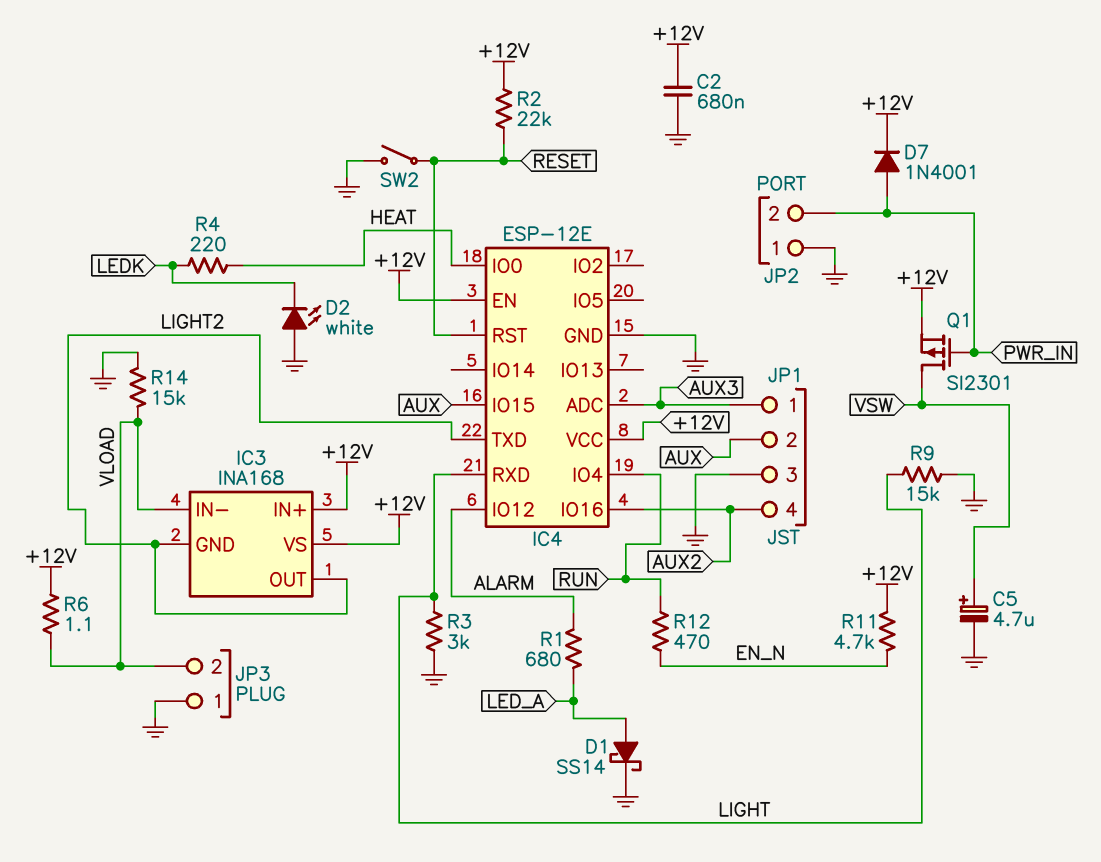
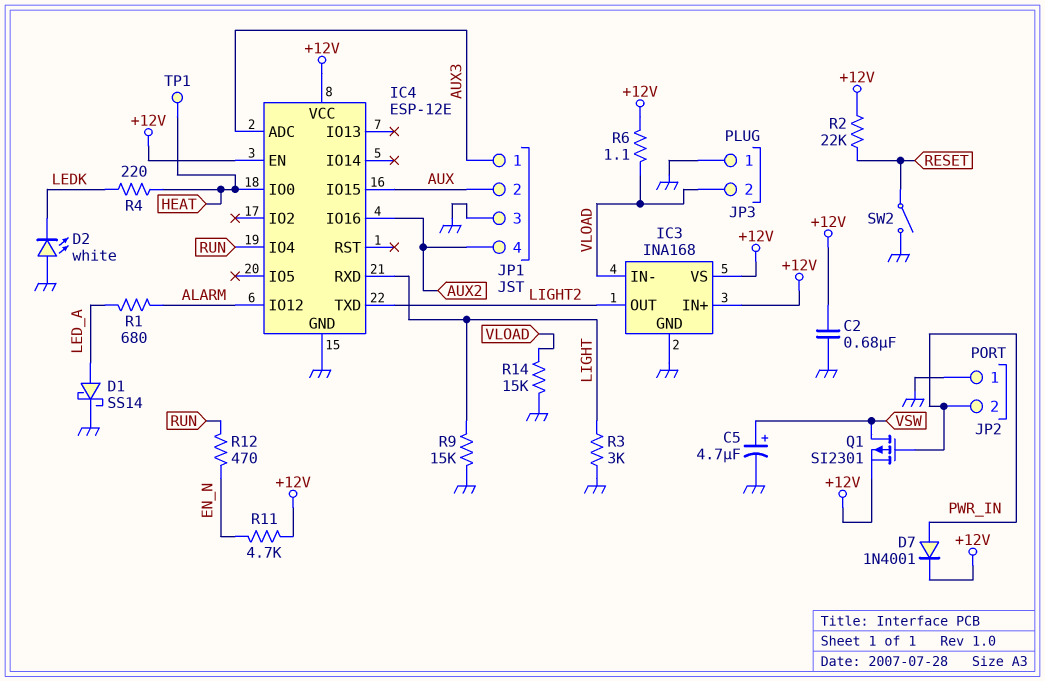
IC3 pin GND: LIGHT2 -> GND
IC4 pin RST: RESET -> none
TP1: none -> test point (HEAT)

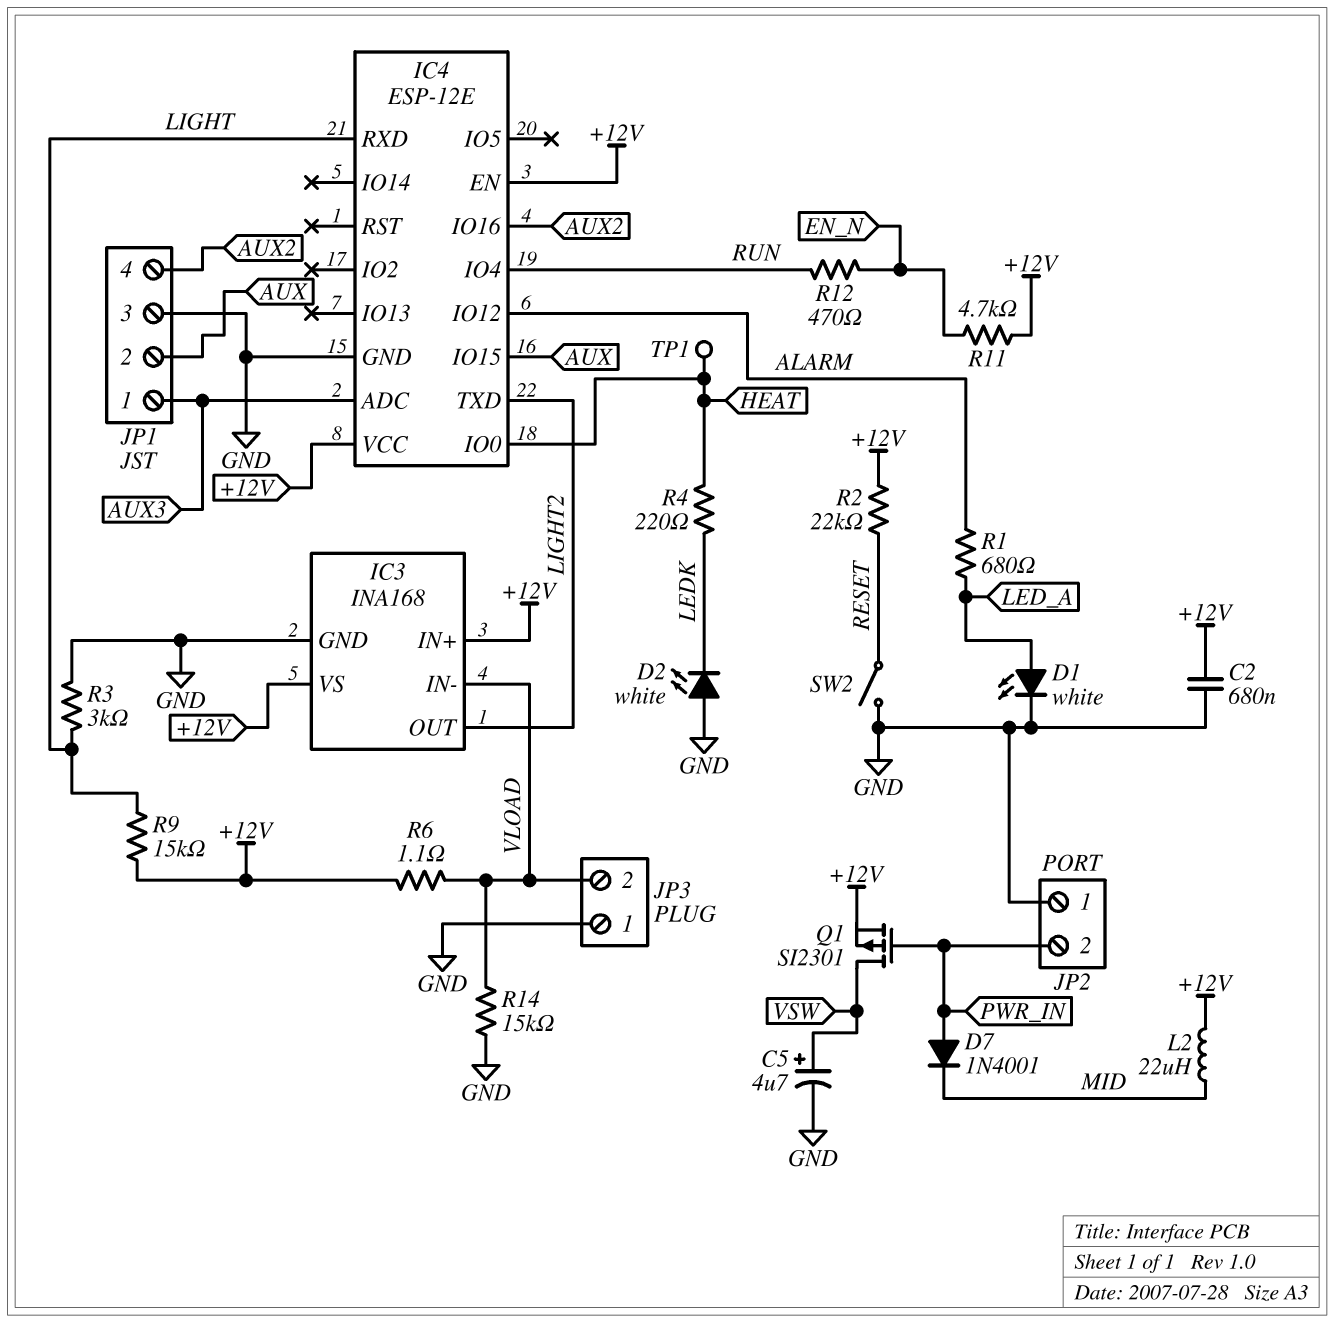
D1: schottky SS14 (A LED_A, K GND) -> LED white (A LED_A, K GND)
D7: diode 1N4001 (A PWR_IN, K +12V) -> diode 1N4001 (A PWR_IN, K MID)
L2: none -> 22uH (+12V, MID)
R9: 15k (GND, LIGHT) -> 15k (+12V, LIGHT)

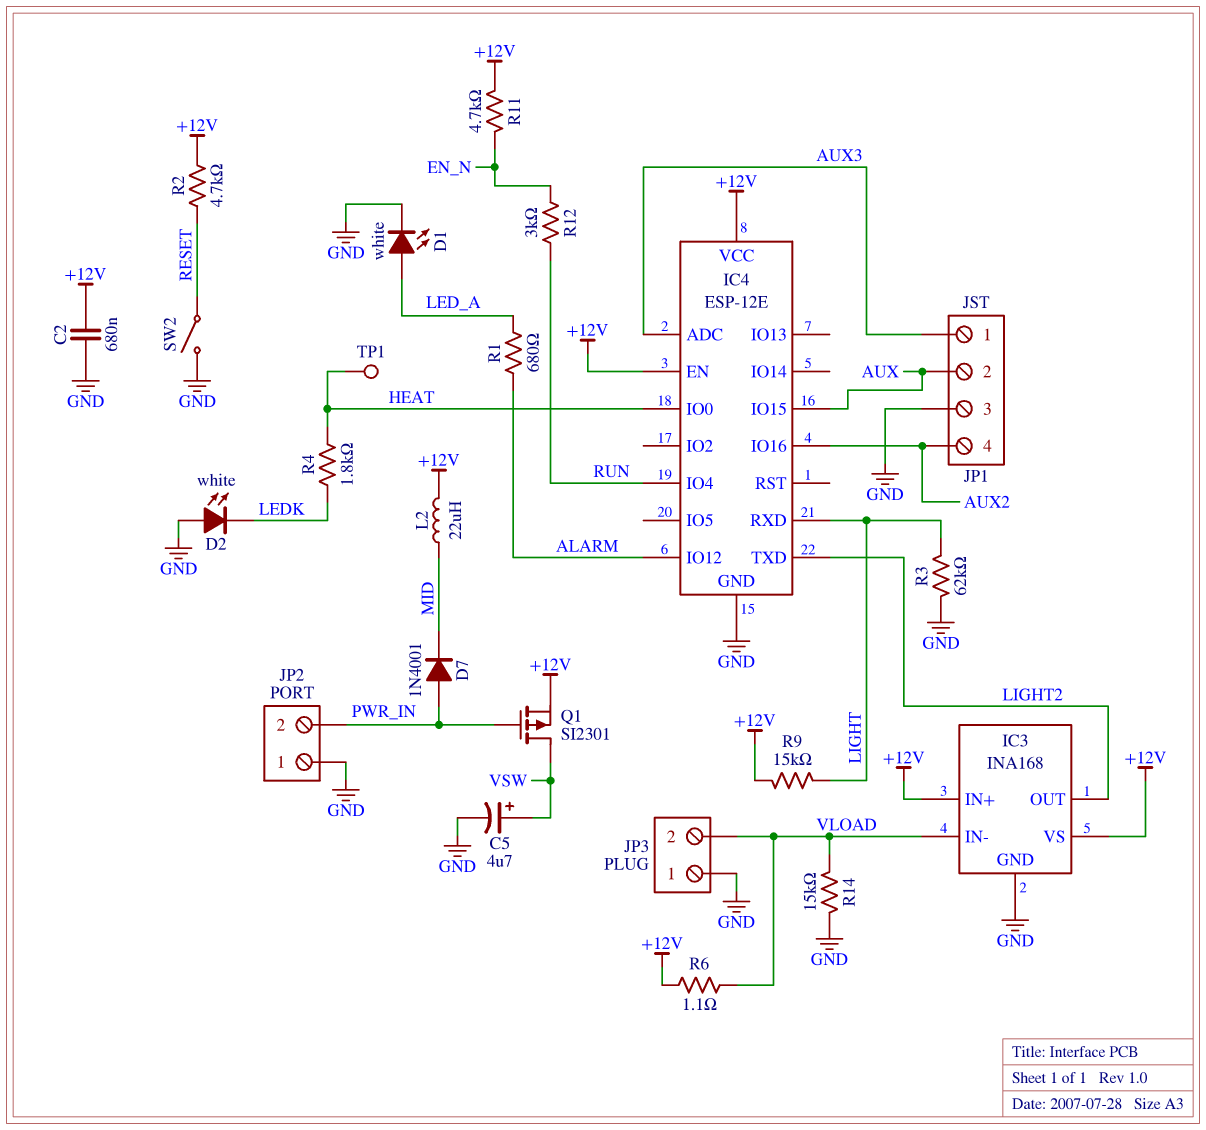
R2: 22k (+12V, RESET) -> 4.7k (+12V, RESET)
R3: 3k (GND, LIGHT) -> 62k (GND, LIGHT)
R4: 220 (HEAT, LEDK) -> 1.8k (HEAT, LEDK)
R12: 470 (EN_N, RUN) -> 3k (EN_N, RUN)

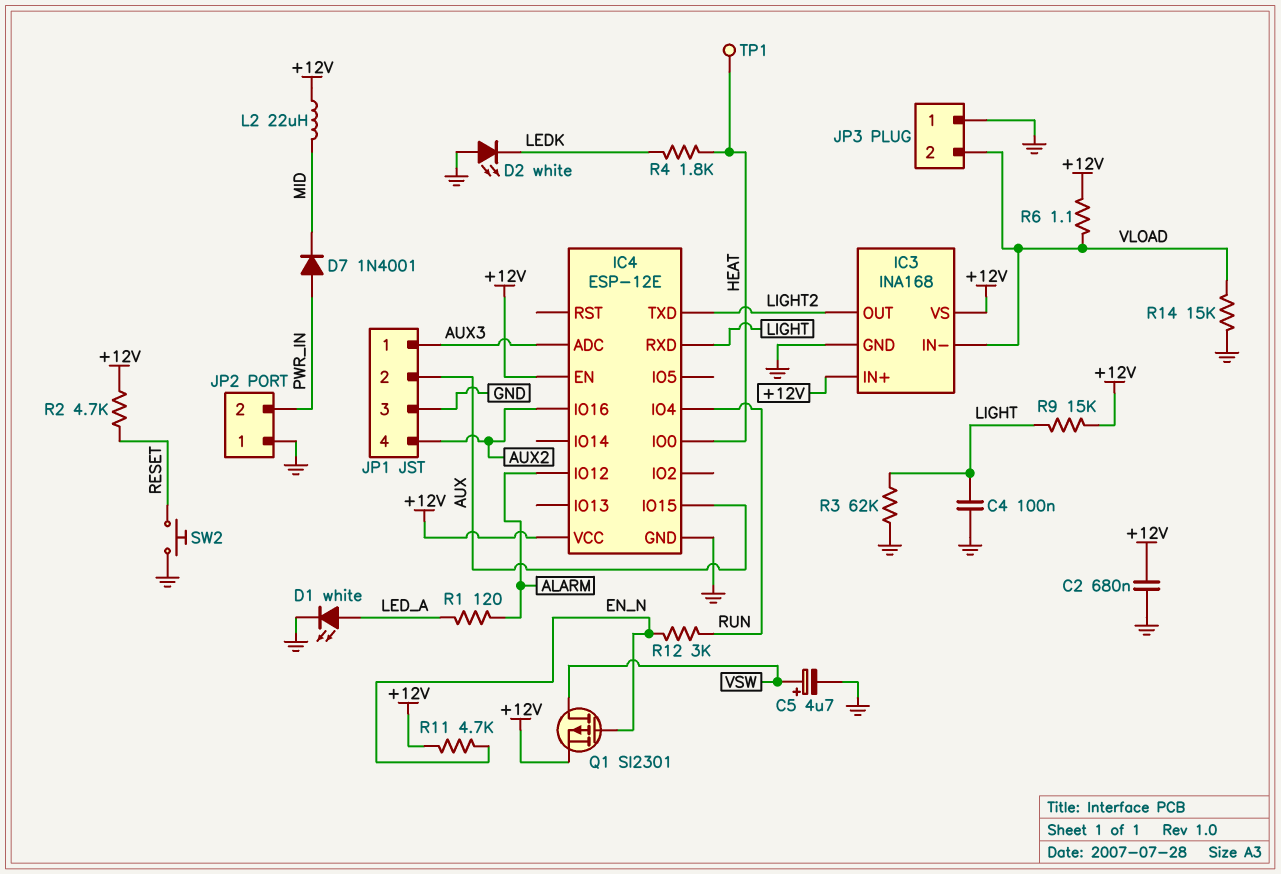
C4: none -> 100nF (GND, LIGHT)
Q1: PMOS SI2301 (G PWR_IN, D VSW, S +12V) -> PMOS SI2301 (G EN_N, D VSW, S +12V)
R1: 680 (ALARM, LED_A) -> 120 (ALARM, LED_A)
SW2: switch (GND, RESET) -> button (GND, RESET)

